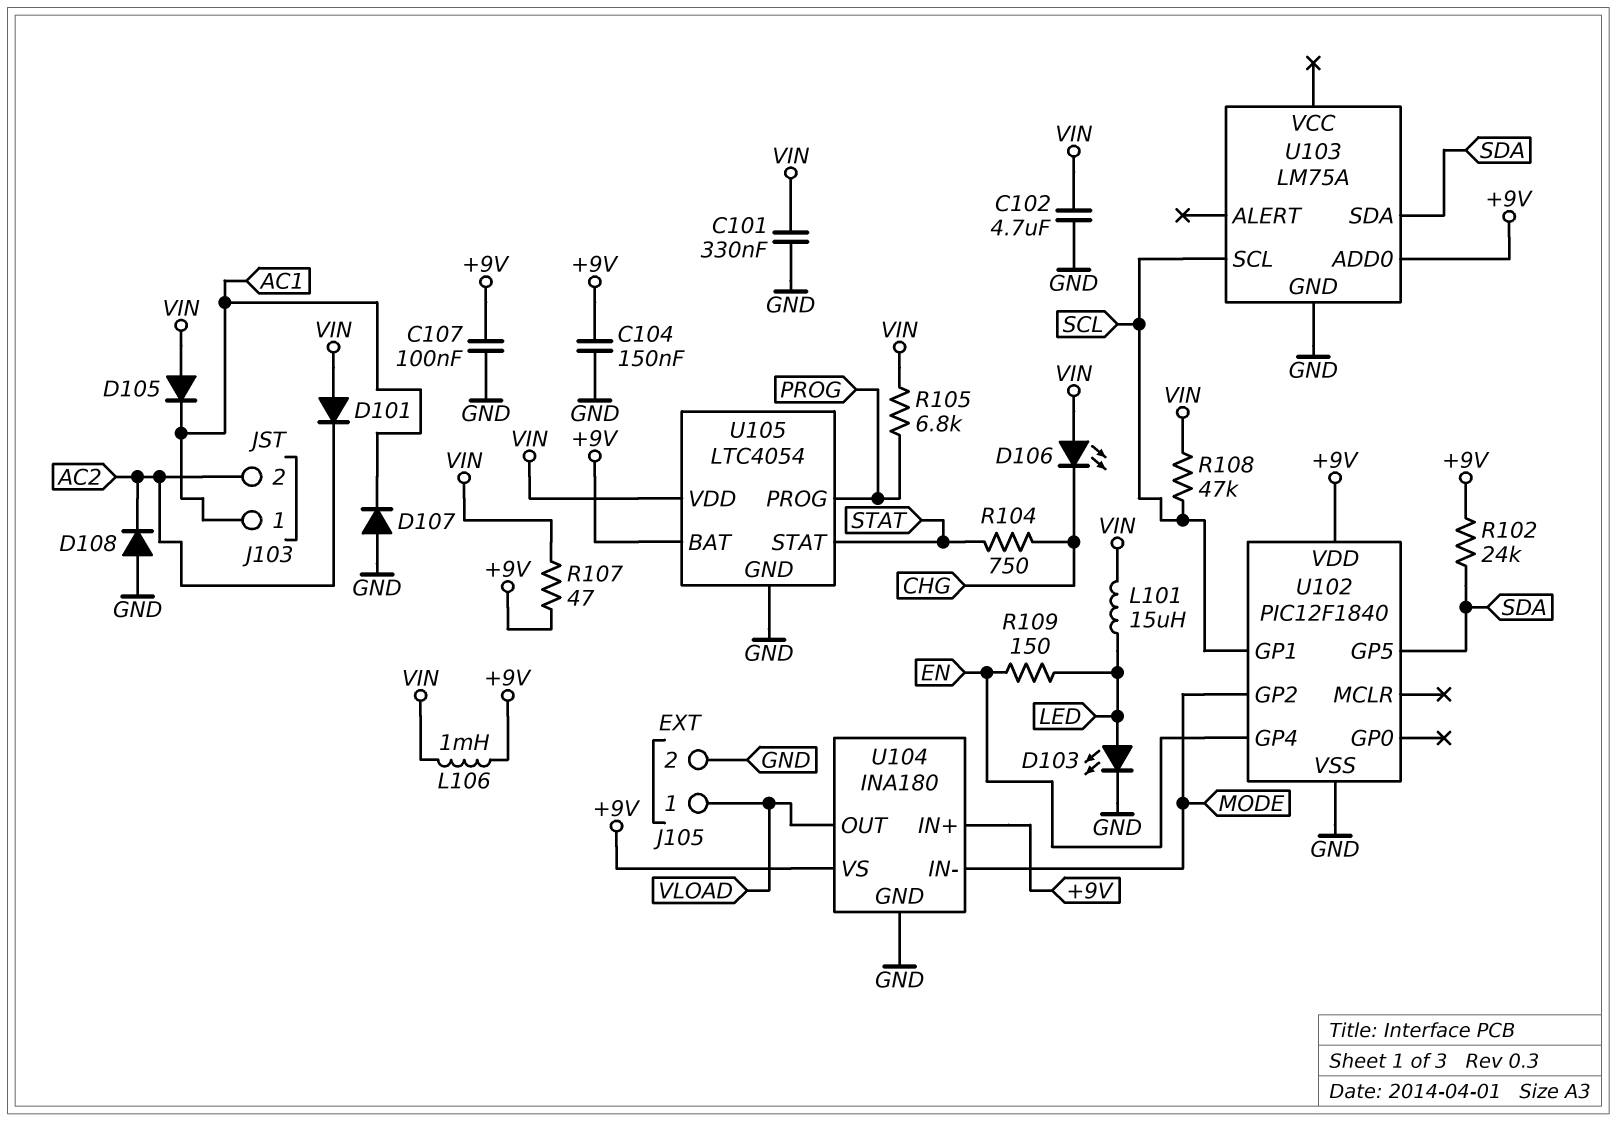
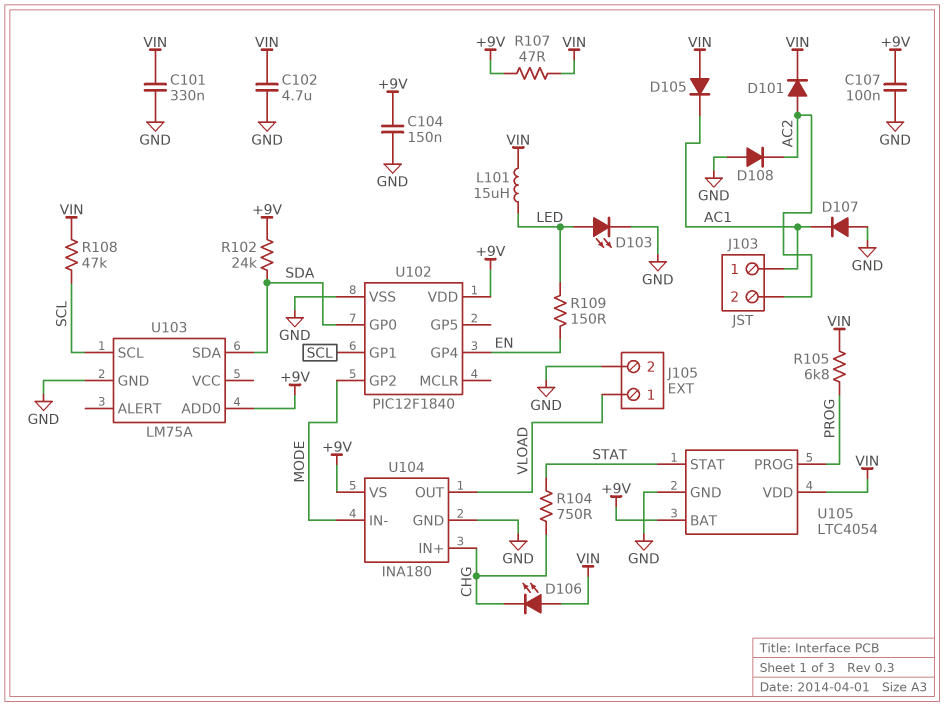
D101: diode (A VIN, K AC2) -> diode (A AC2, K VIN)
L106: 1mH (+9V, VIN) -> none
U102 pin GP0: none -> SDA
U102 pin GP5: SDA -> none
U104 pin IN+: +9V -> CHG

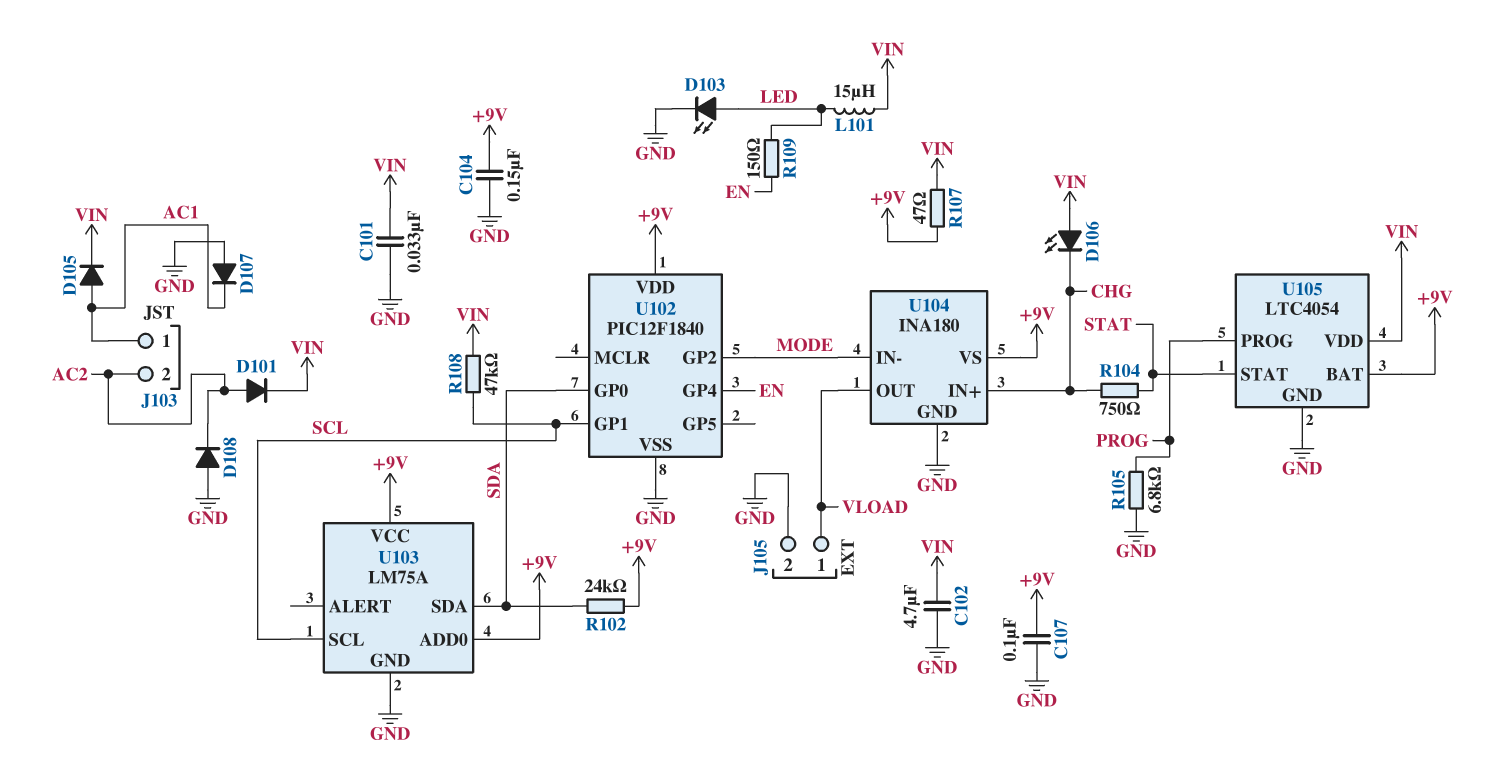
C101: 330nF (GND, VIN) -> 33nF (GND, VIN)
D105: diode (A VIN, K AC1) -> diode (A AC1, K VIN)
R105: 6.8k (PROG, VIN) -> 6.8k (GND, PROG)
U103 pin VCC: none -> +9V

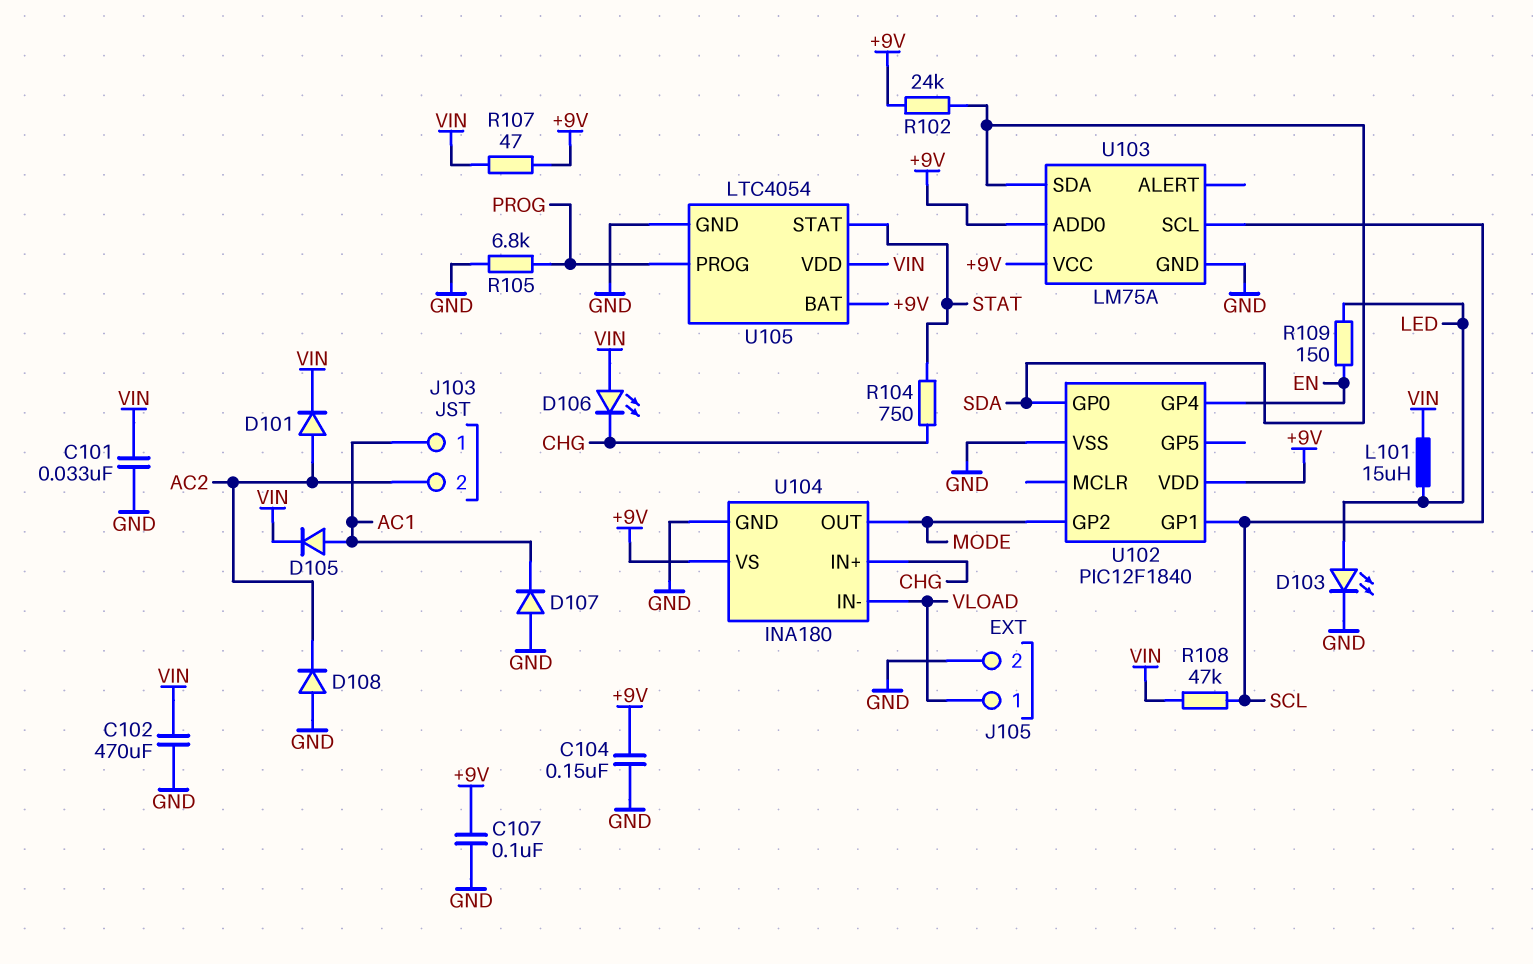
C102: 4.7uF (GND, VIN) -> 470uF (GND, VIN)
U104 pin IN-: MODE -> VLOAD
U104 pin OUT: VLOAD -> MODE

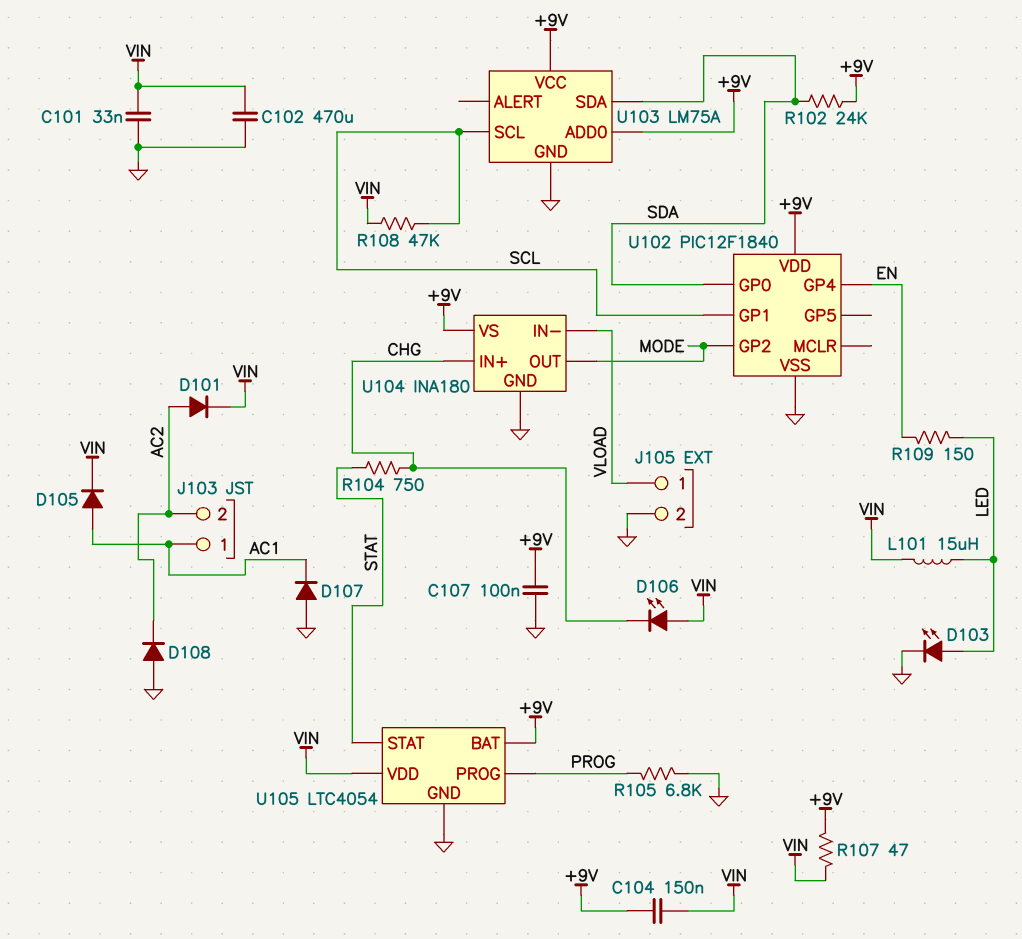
C104: 150nF (+9V, GND) -> 150nF (+9V, VIN)

